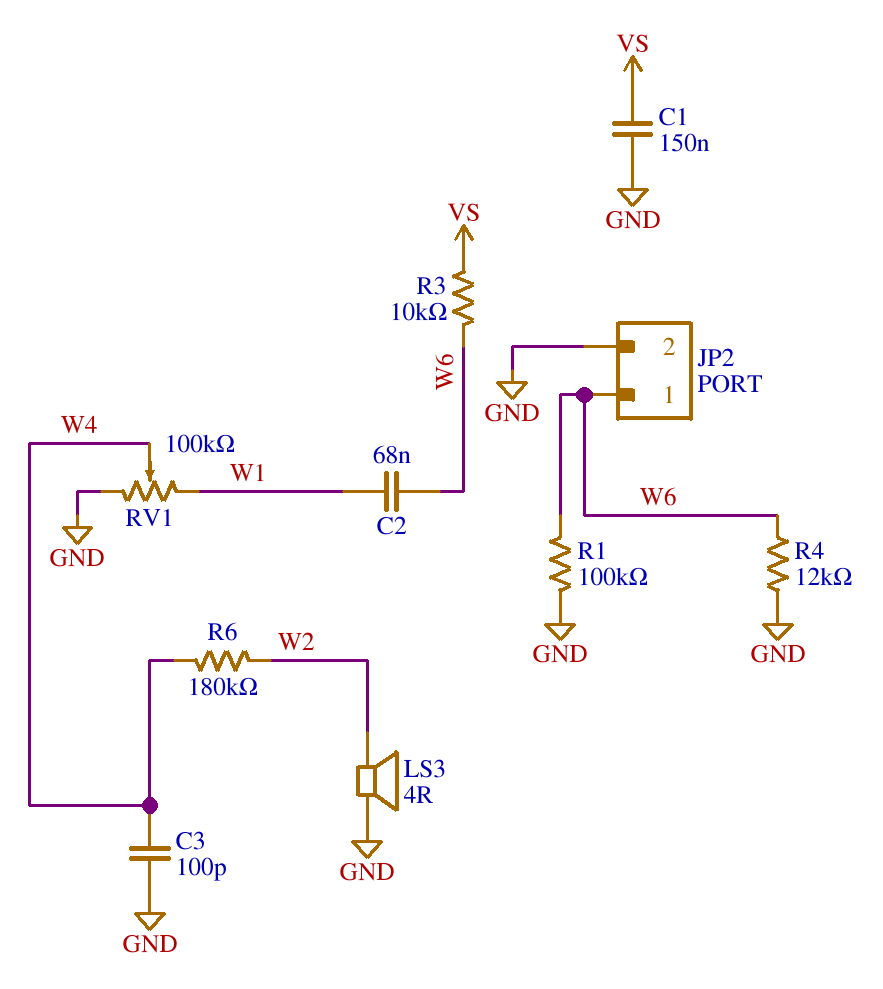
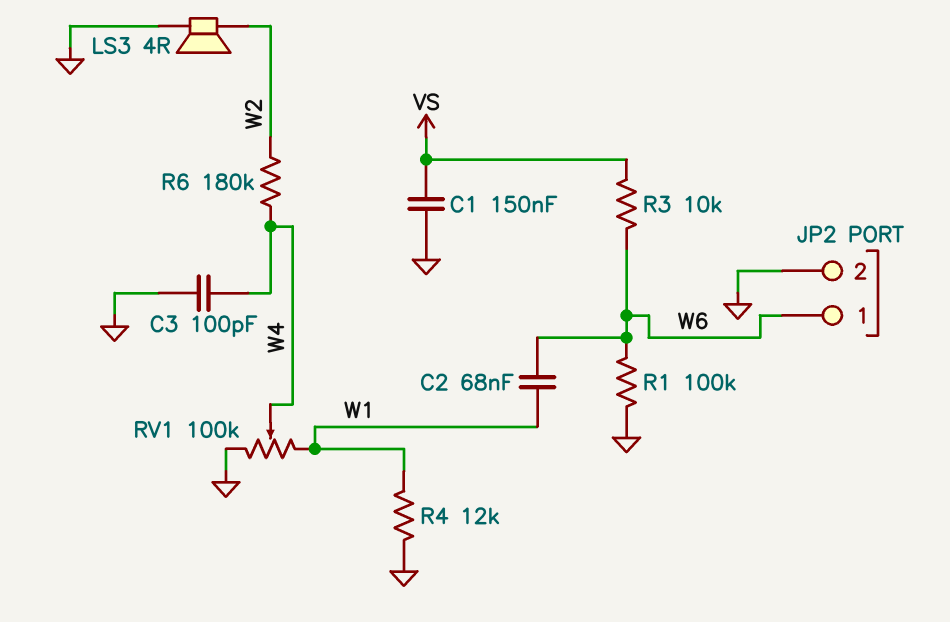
R4: 12k (GND, W6) -> 12k (GND, W1)

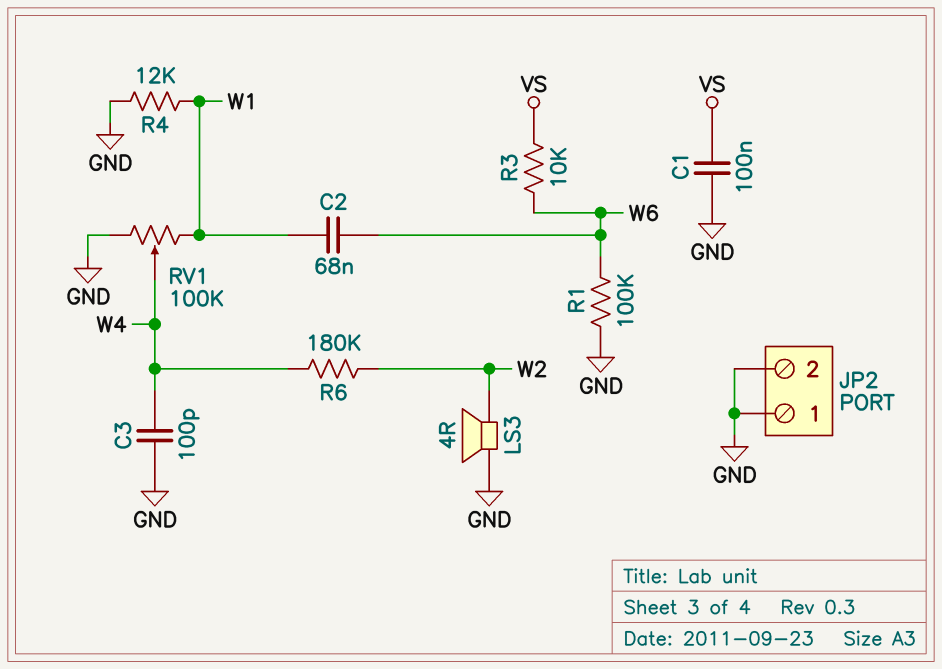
C1: 150nF (GND, VS) -> 100nF (GND, VS)
JP2 pin 1: W6 -> GND

